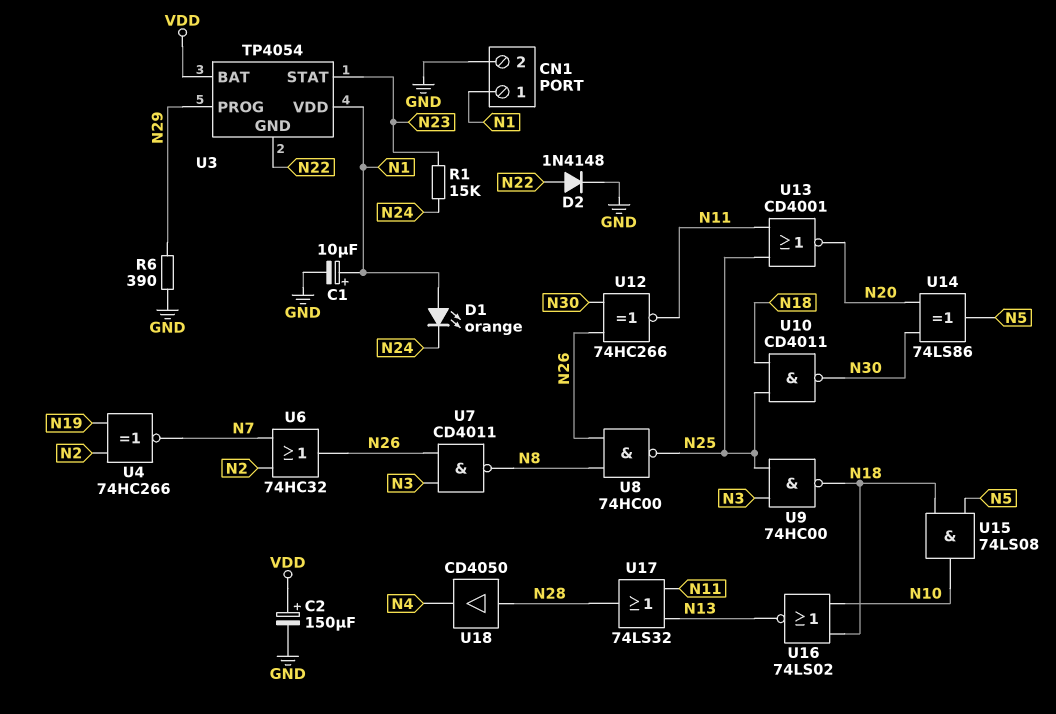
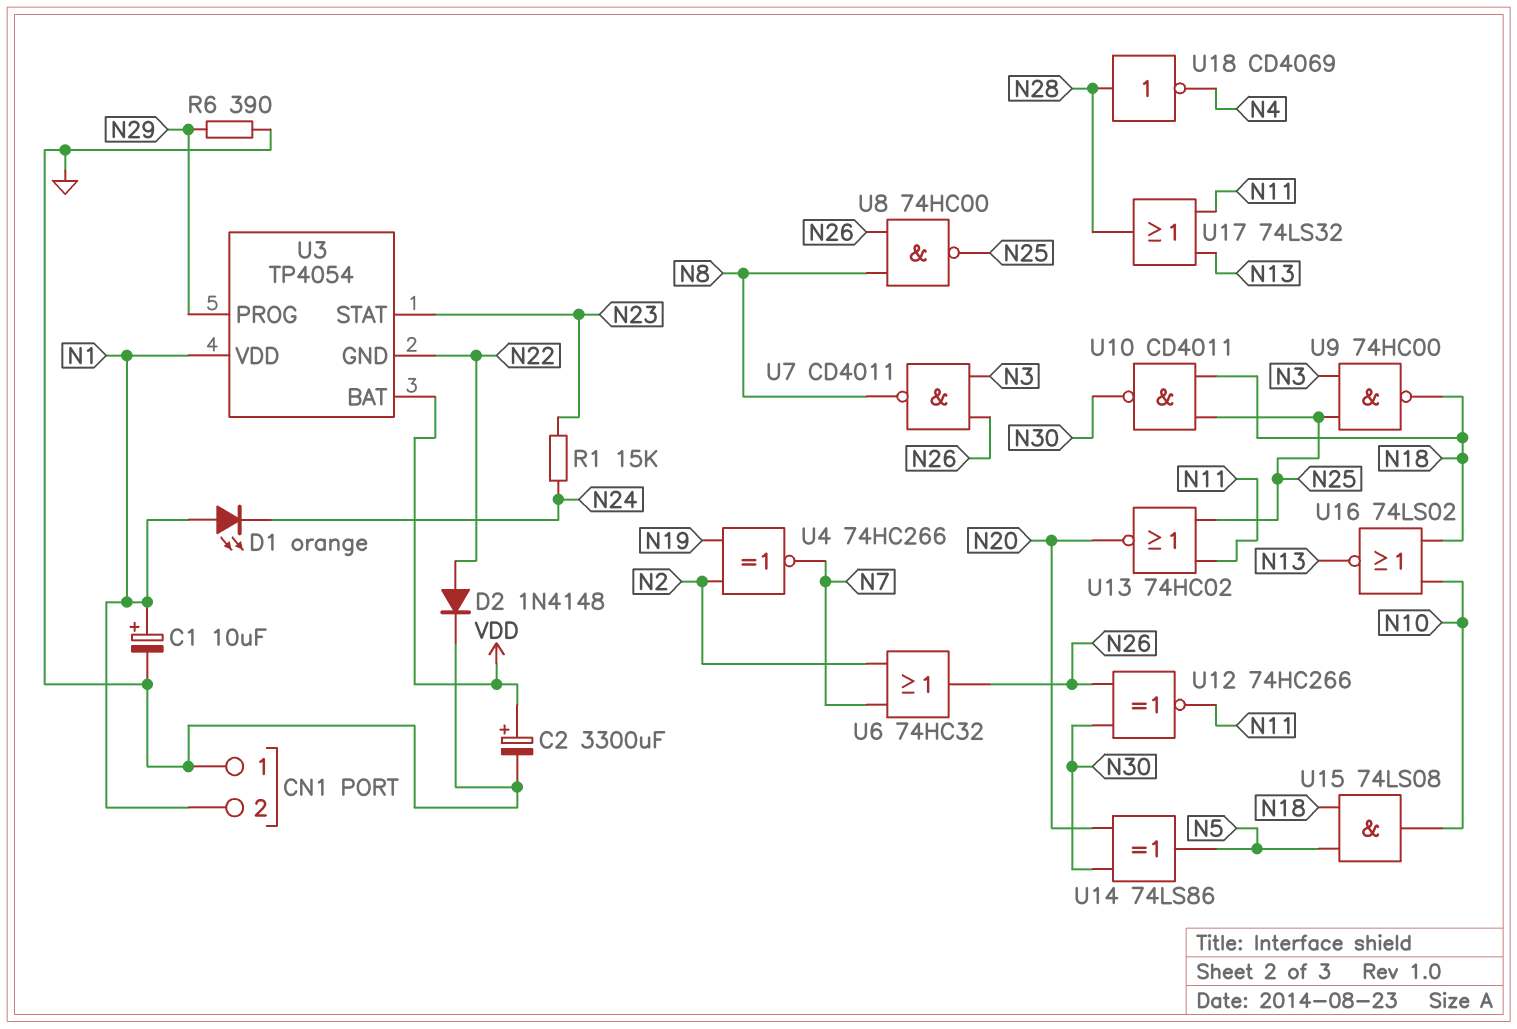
C2: 150uF (plus VDD, minus GND) -> 3300uF (plus VDD, minus GND)
CN1 pin 1: N1 -> GND
CN1 pin 2: GND -> N1
U13: NOR CD4001 (in N11, in N25, out N20) -> NOR 74HC02 (in N11, in N25, out N20)
U18: buffer CD4050 (in N28, out N4) -> NOT CD4069 (in N28, out N4)

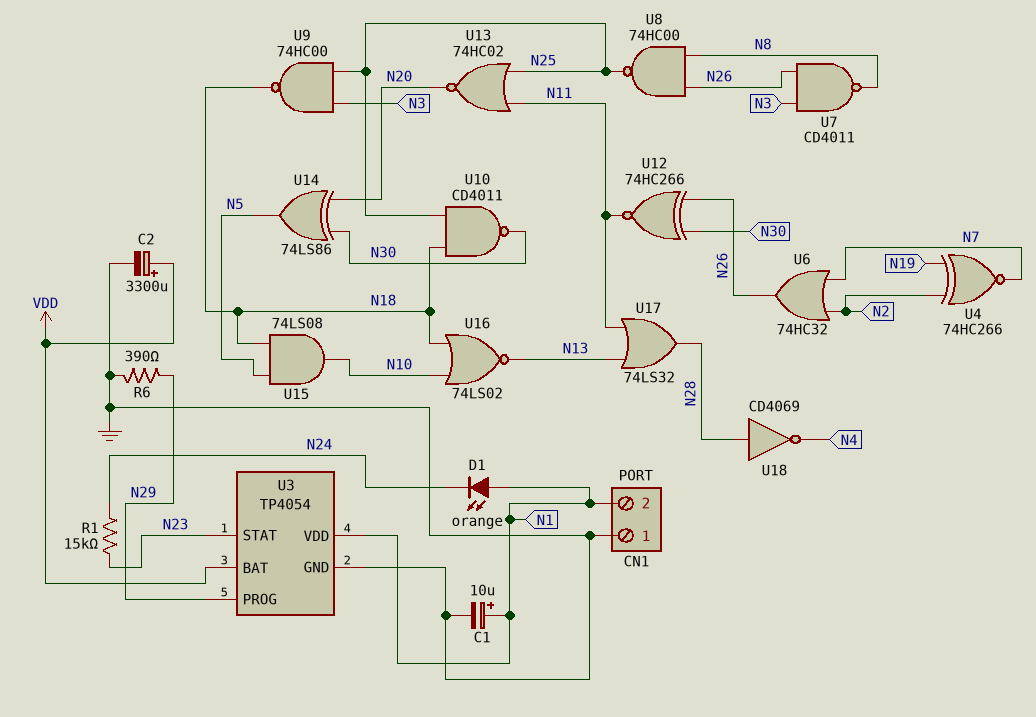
D2: diode 1N4148 (A N22, K GND) -> none
U3 pin GND: N22 -> GND

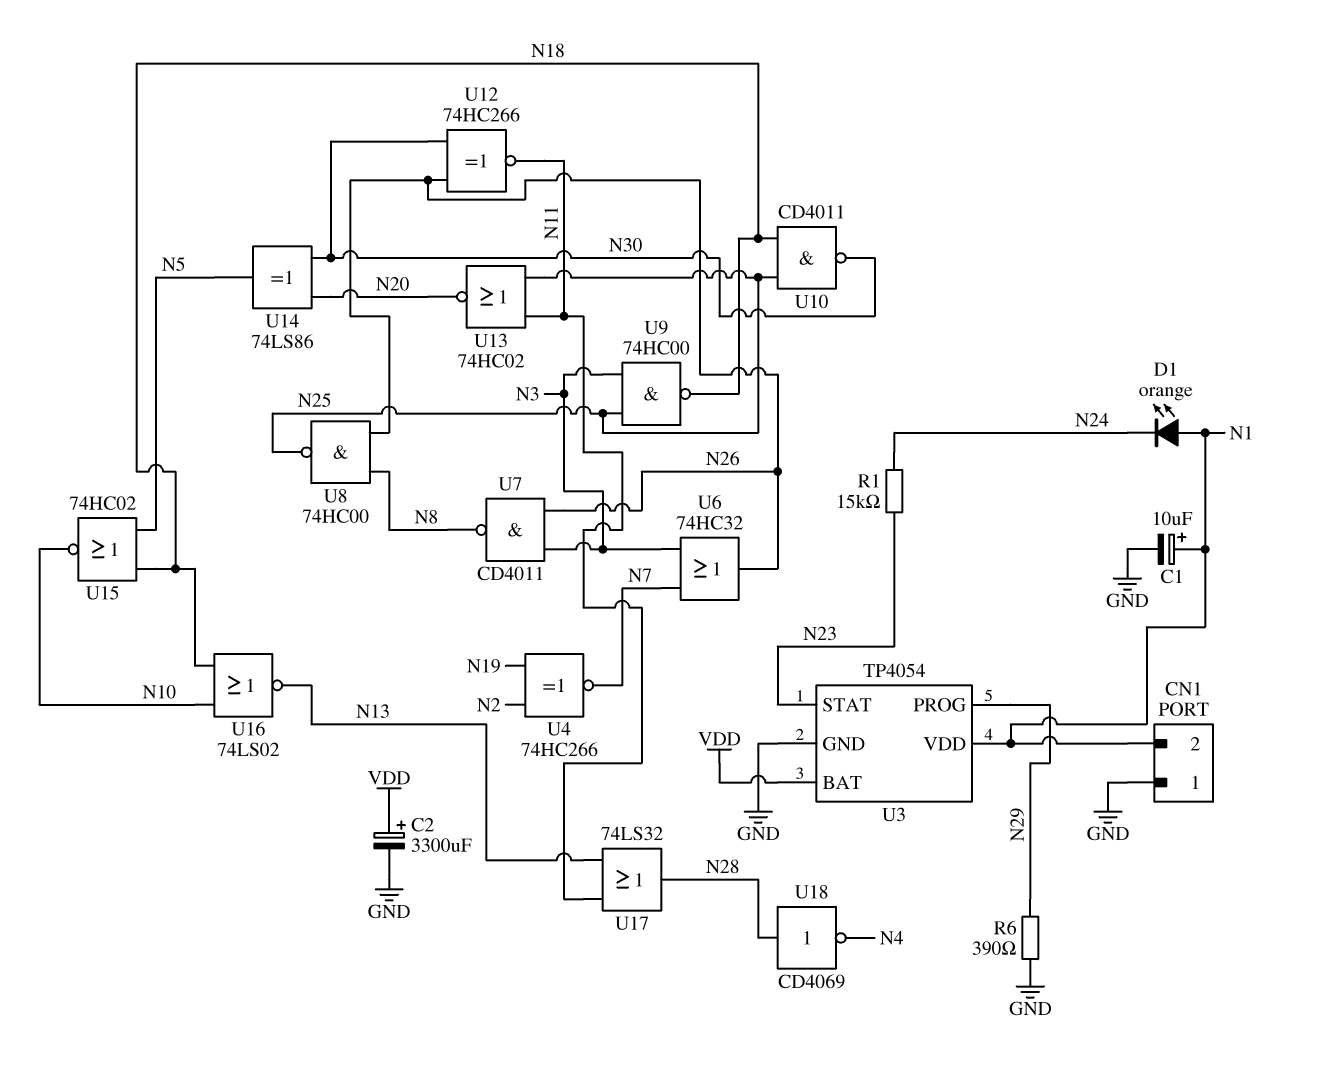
U6: OR 74HC32 (in N2, in N7, out N26) -> OR 74HC32 (in N3, in N7, out N26)
U15: AND 74LS08 (in N5, in N18, out N10) -> NOR 74HC02 (in N5, in N18, out N10)

